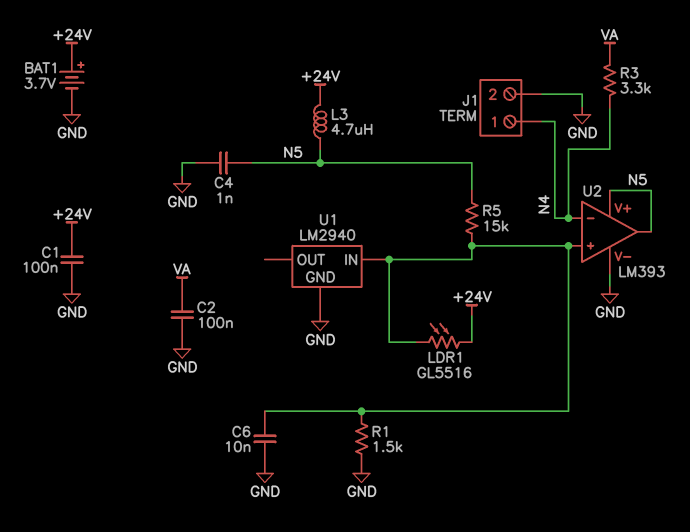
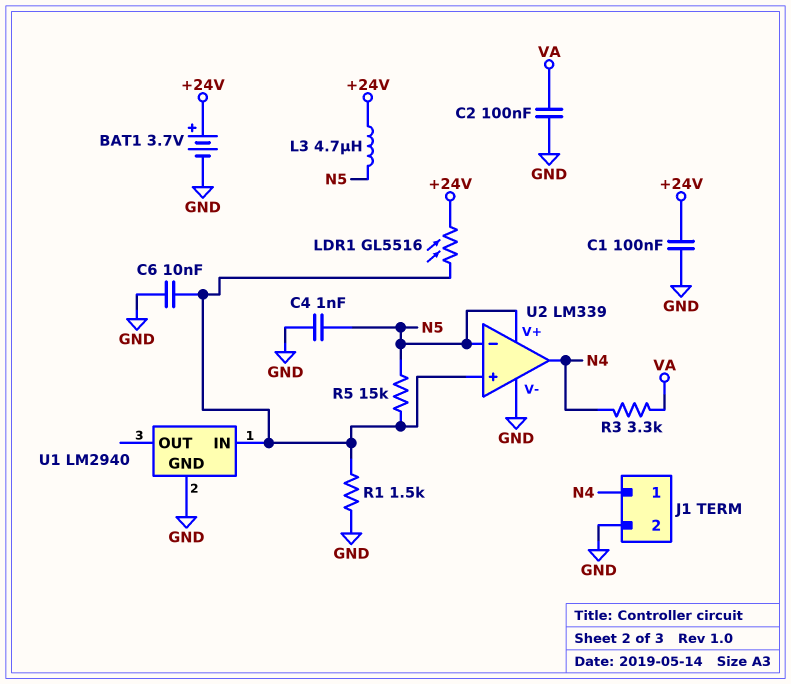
U2: LM393 -> LM339
U2 pin in-: N4 -> N5
U2 pin out: N5 -> N4

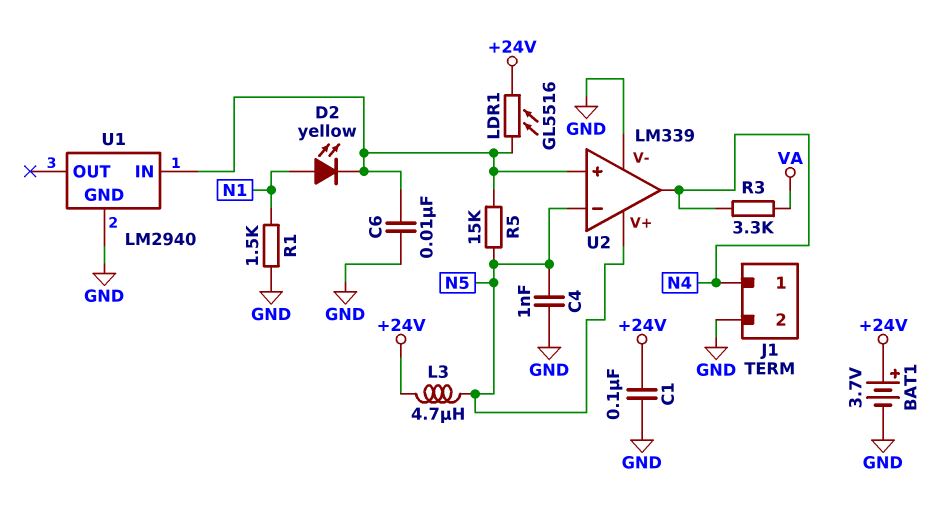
C2: 100nF (GND, VA) -> none
D2: none -> LED yellow (A N1, K U1/IN)
R1: 1.5k (GND, U1/IN) -> 1.5k (GND, N1)

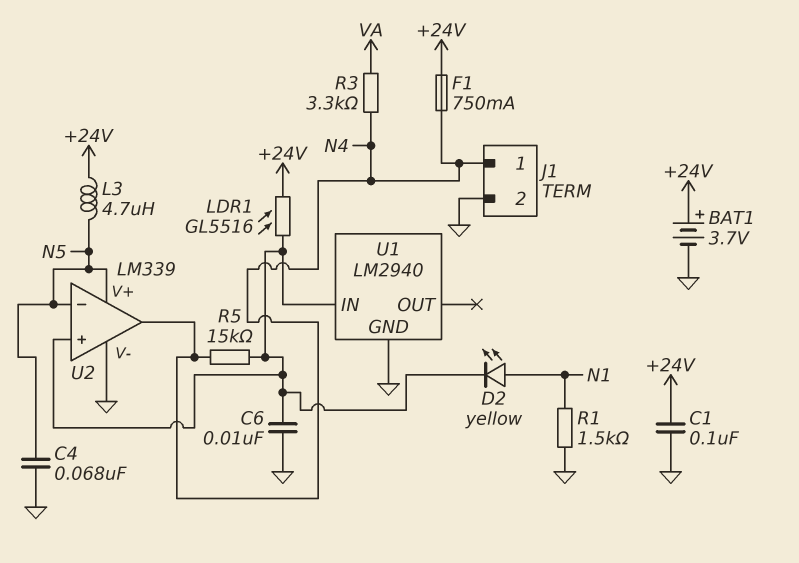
C4: 1nF (GND, N5) -> 68nF (GND, N5)
F1: none -> 750mA (+24V, N4)
R5: 15k (N5, U1/IN) -> 15k (N4, U1/IN)

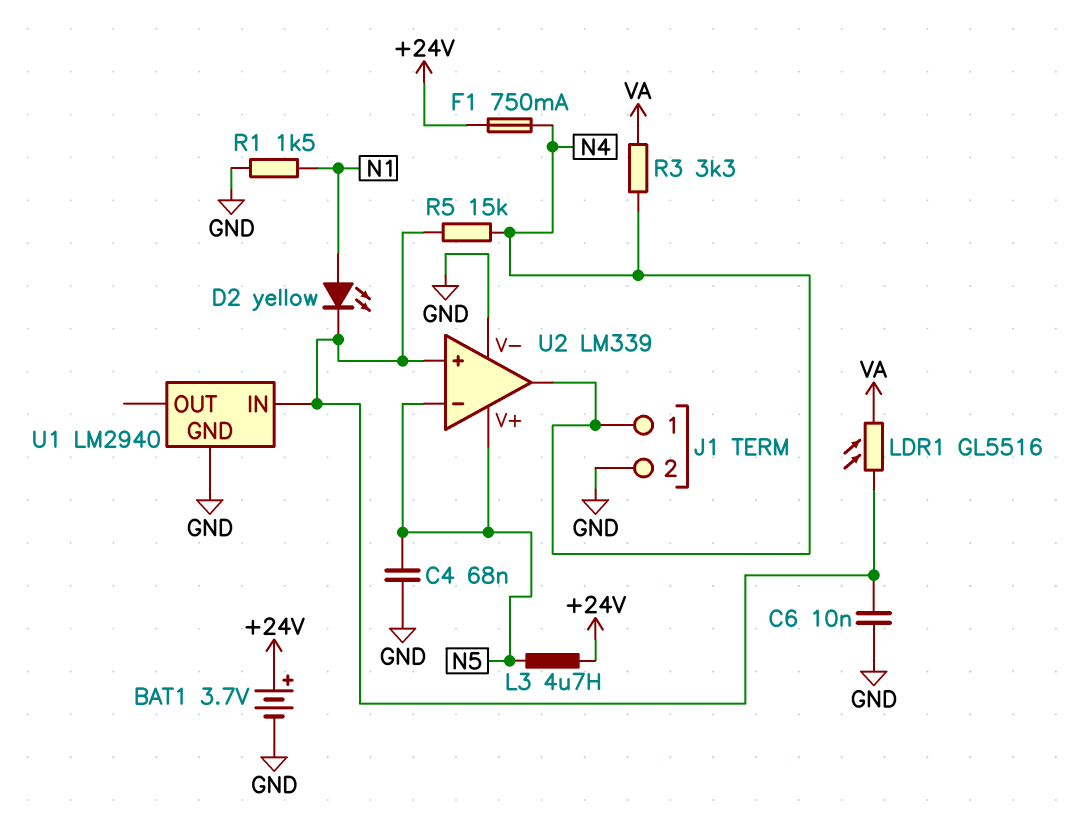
C1: 100nF (+24V, GND) -> none
LDR1: GL5516 (+24V, U1/IN) -> GL5516 (U1/IN, VA)

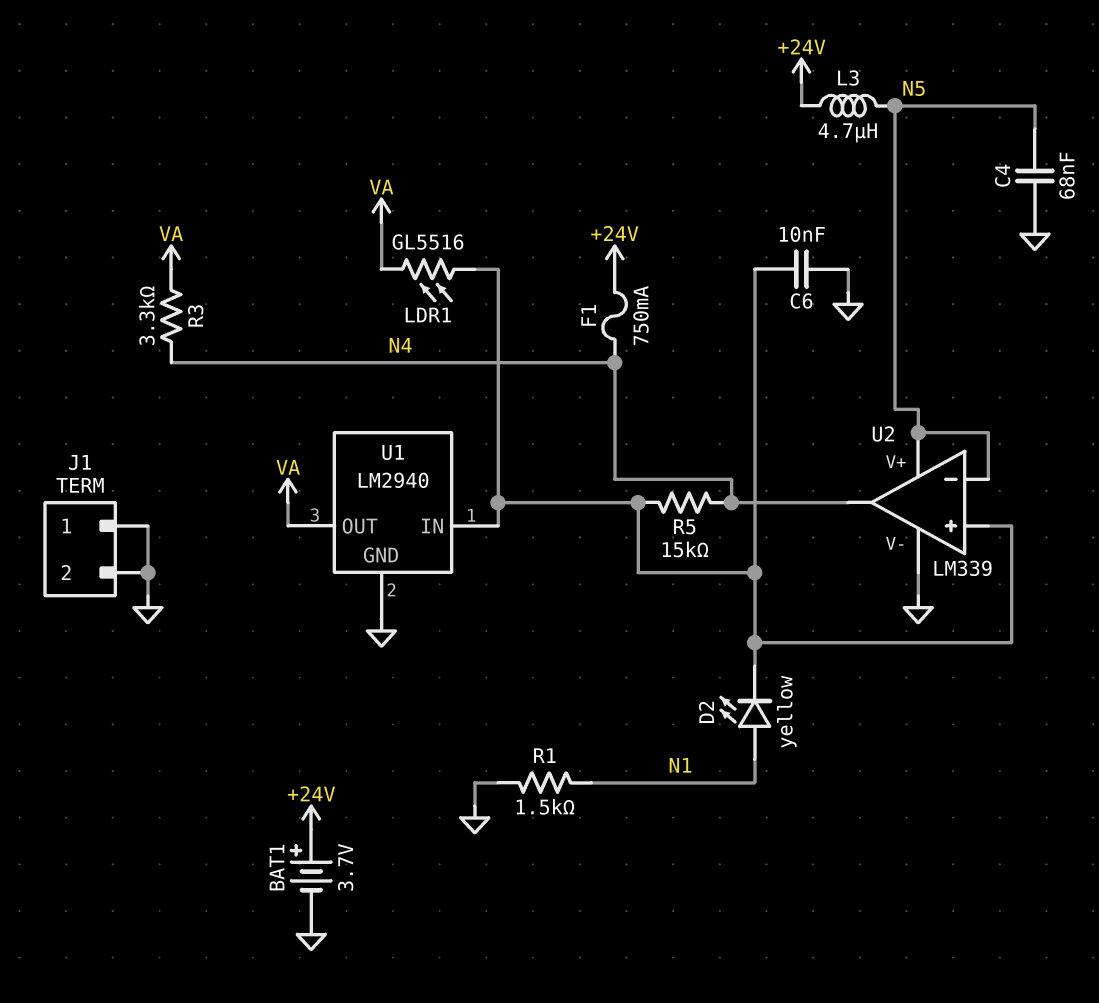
J1 pin 1: N4 -> GND
U1 pin OUT: none -> VA

